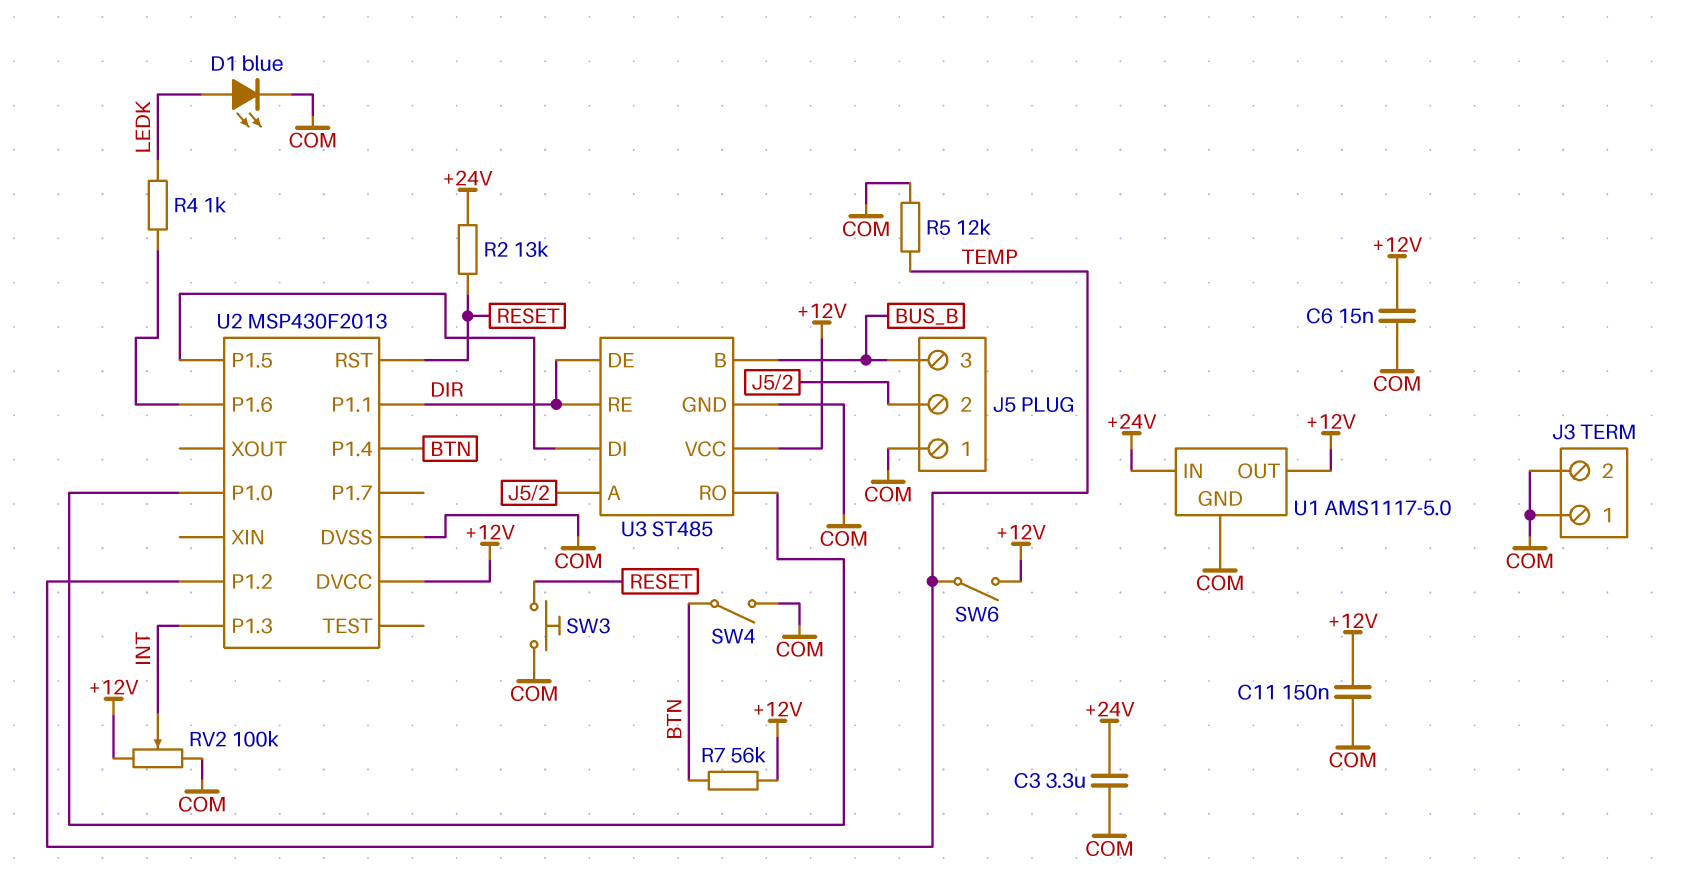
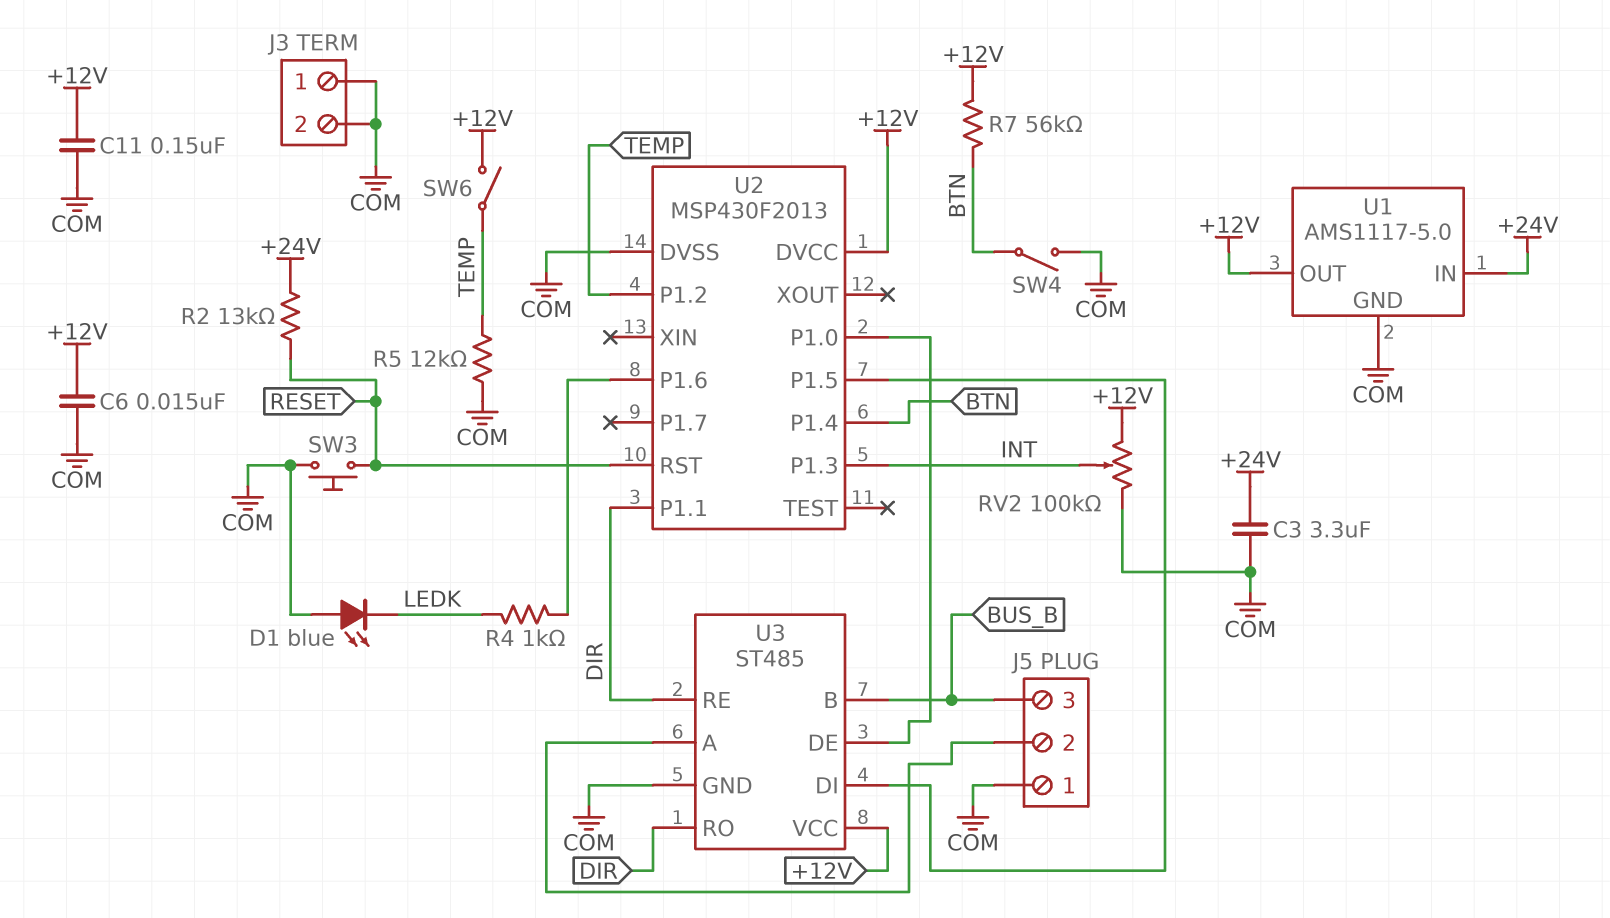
D1: LED blue (A LEDK, K COM) -> LED blue (A COM, K LEDK)
U3 pin DE: DIR -> U2/P1.0
U3 pin RO: U2/P1.0 -> DIR

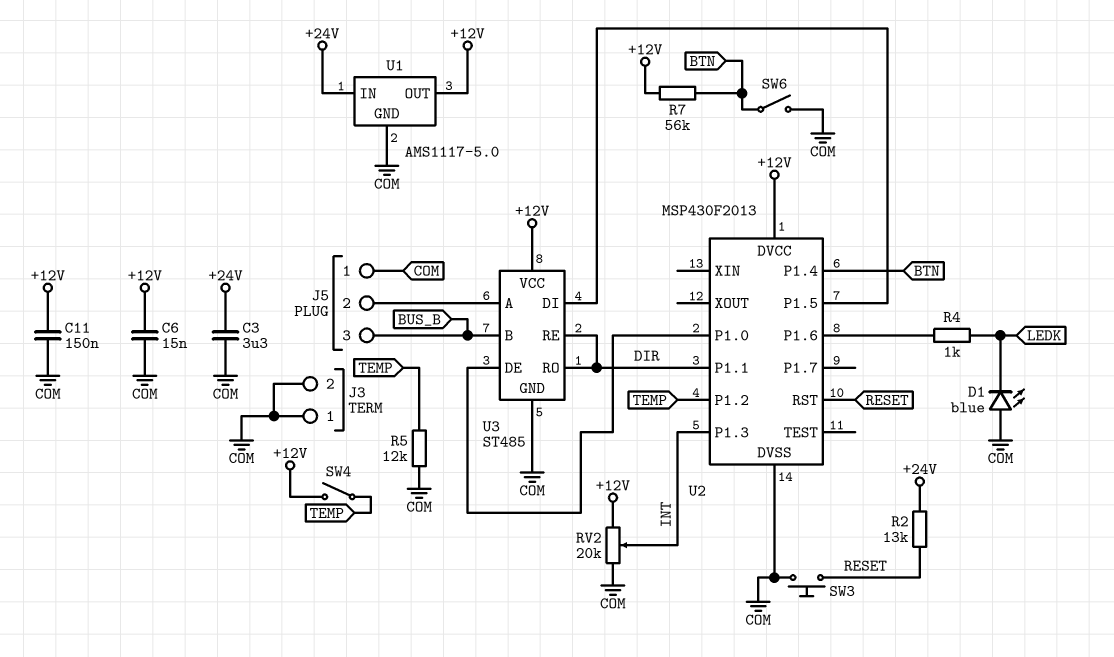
RV2: 100k (+12V, COM, wiper INT) -> 20k (+12V, COM, wiper INT)
SW4: switch (BTN, COM) -> switch (+12V, TEMP)
SW6: switch (+12V, TEMP) -> switch (BTN, COM)

